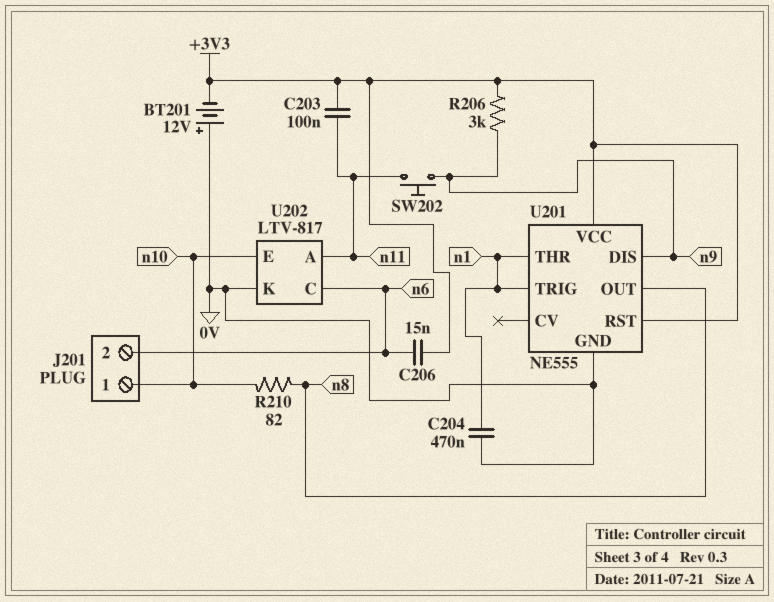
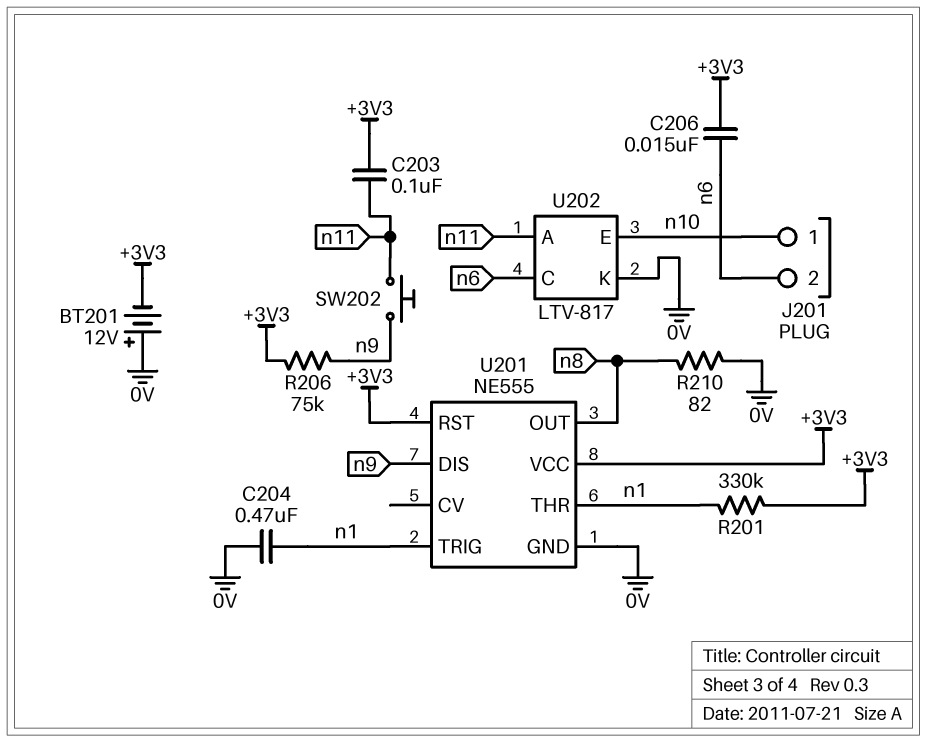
R201: none -> 330k (+3V3, n1)
R206: 3k (+3V3, n9) -> 75k (+3V3, n9)
R210: 82 (n8, n10) -> 82 (0V, n8)

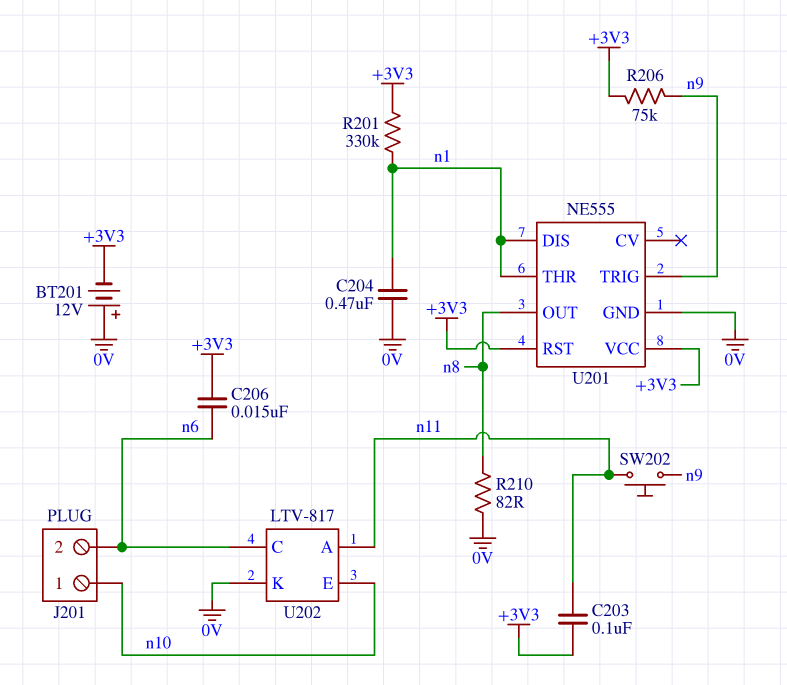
U201 pin DIS: n9 -> n1
U201 pin TRIG: n1 -> n9

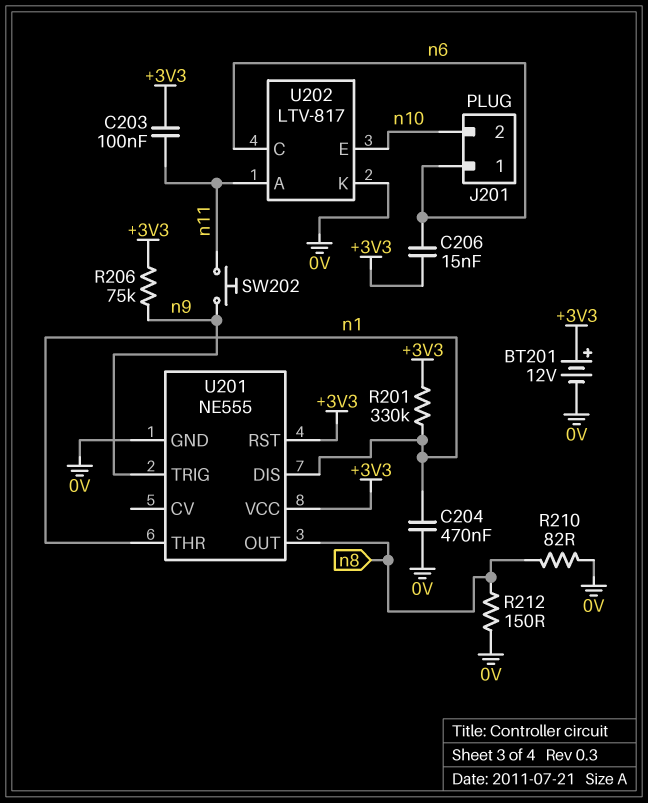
BT201: 12V (plus 0V, minus +3V3) -> 12V (plus +3V3, minus 0V)
J201 pin 1: n10 -> n6
J201 pin 2: n6 -> n10
R212: none -> 150 (0V, n8)

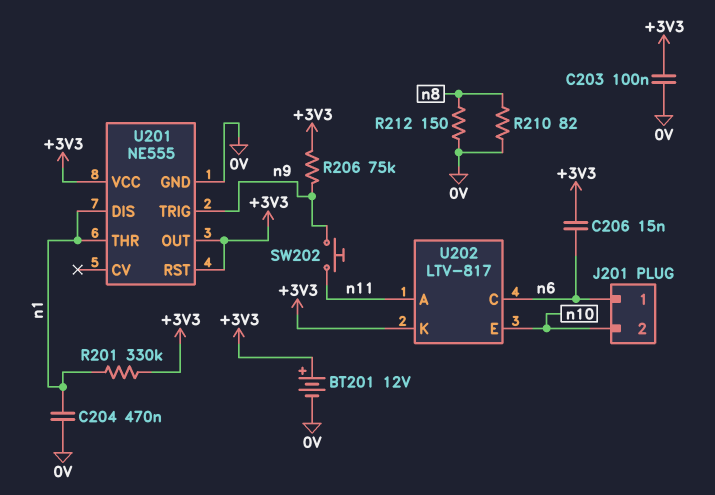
C203: 100nF (+3V3, n11) -> 100nF (+3V3, 0V)
U201 pin OUT: n8 -> +3V3
U202 pin K: 0V -> +3V3

